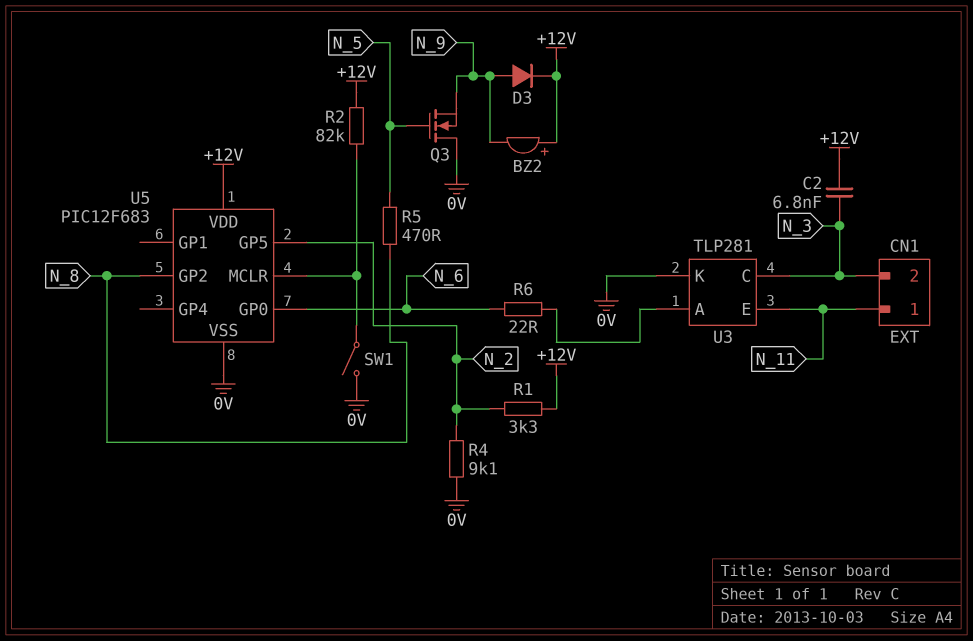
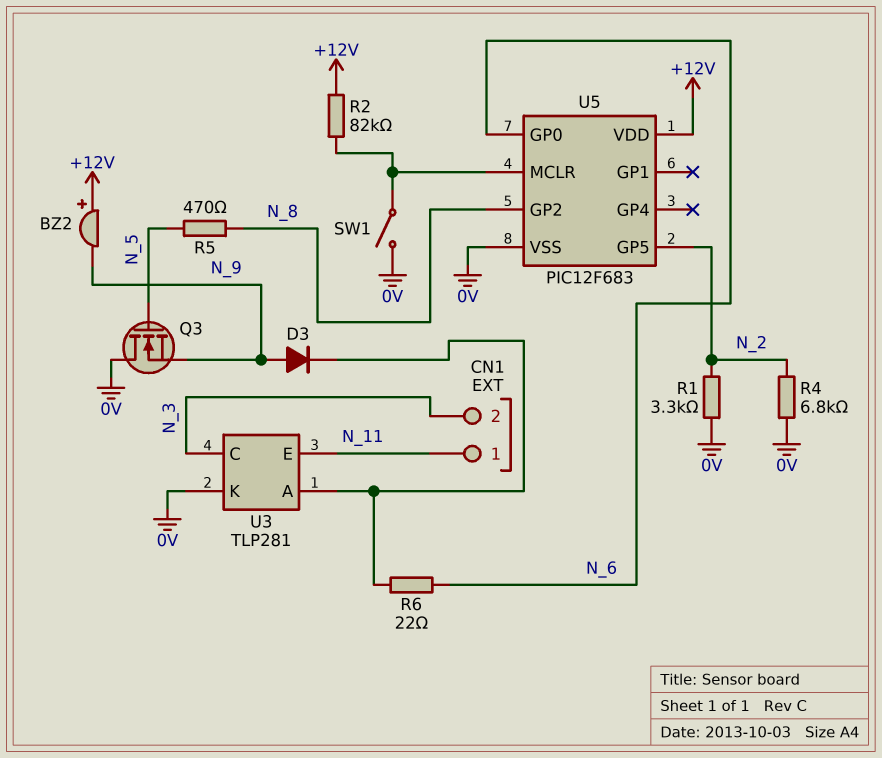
C2: 6.8nF (+12V, N_3) -> none
D3: diode (A N_9, K +12V) -> diode (A N_9, K U3/A)
R1: 3.3k (+12V, N_2) -> 3.3k (0V, N_2)
R4: 9.1k (0V, N_2) -> 6.8k (0V, N_2)

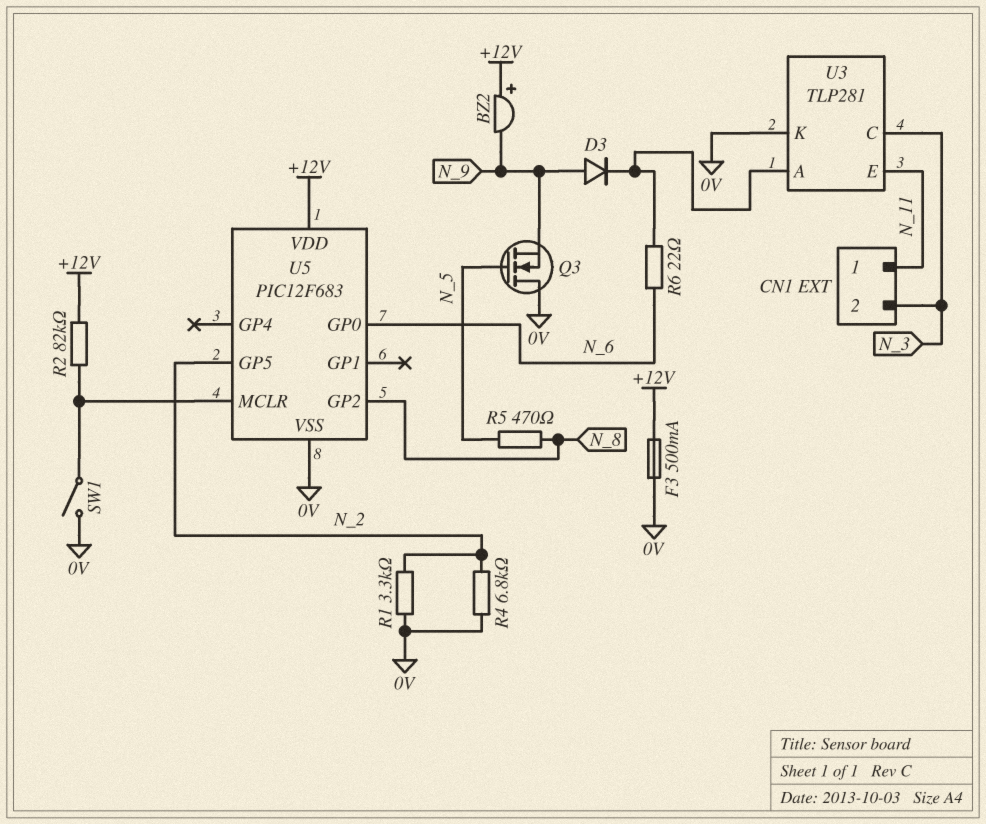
F3: none -> 500mA (+12V, 0V)

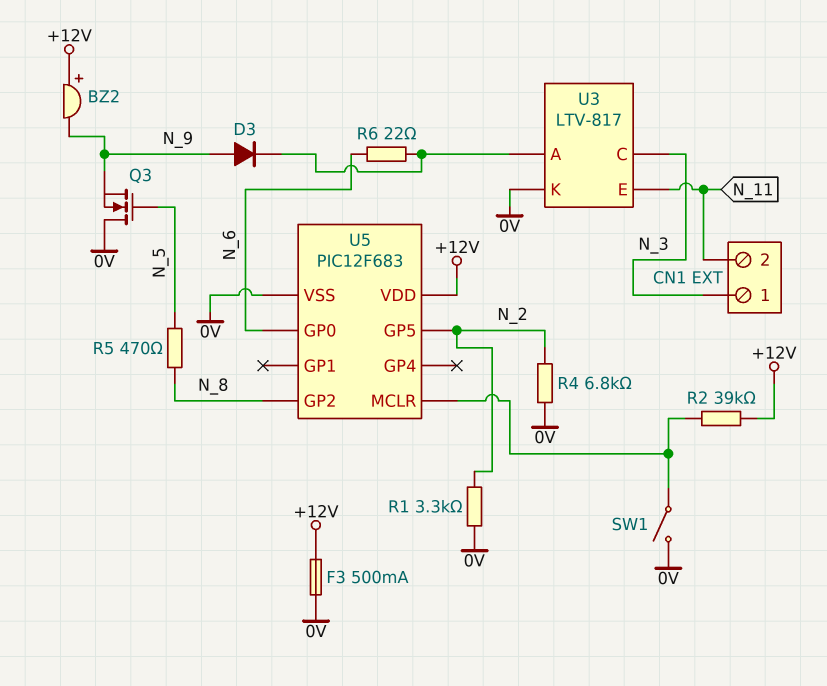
CN1 pin 1: N_11 -> N_3
CN1 pin 2: N_3 -> N_11
R2: 82k (+12V, U5/MCLR) -> 39k (+12V, U5/MCLR)
U3: TLP281 -> LTV-817

